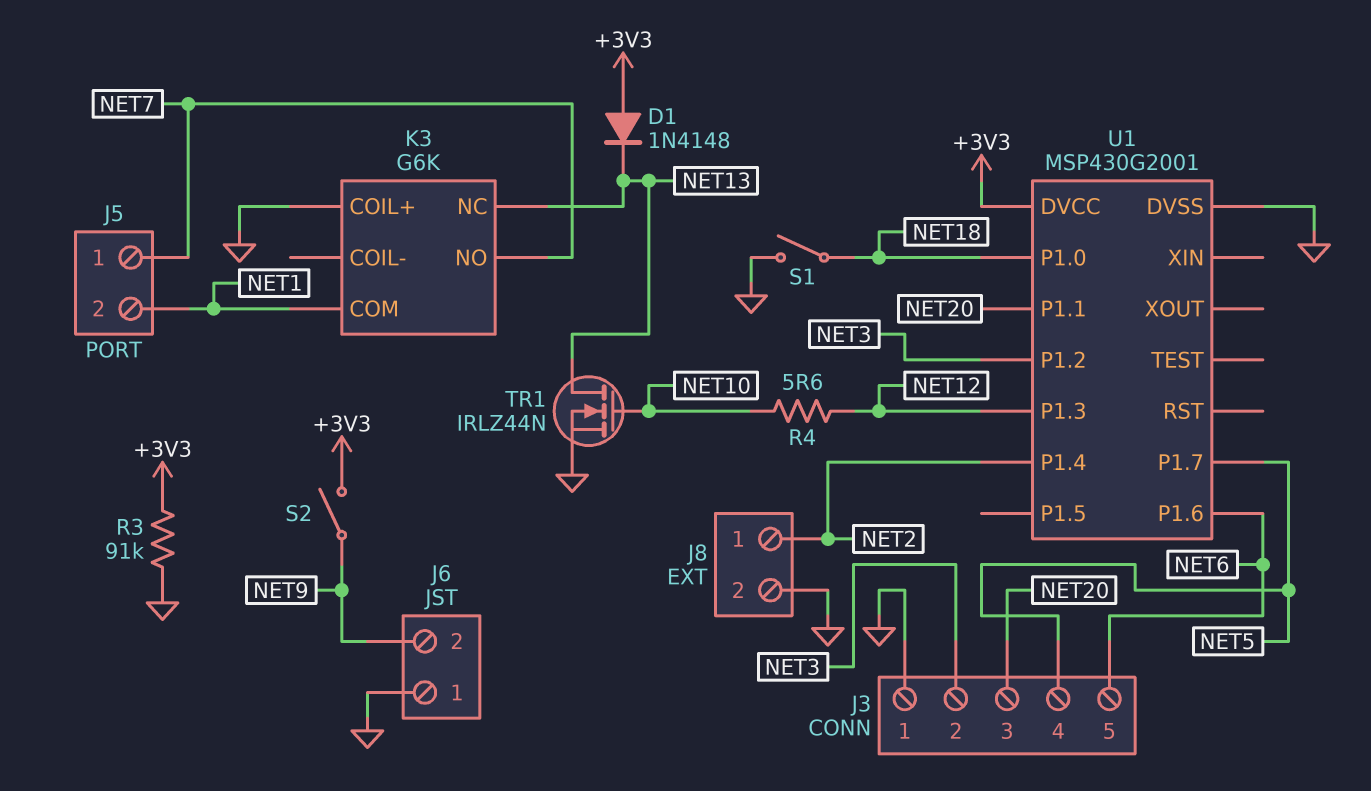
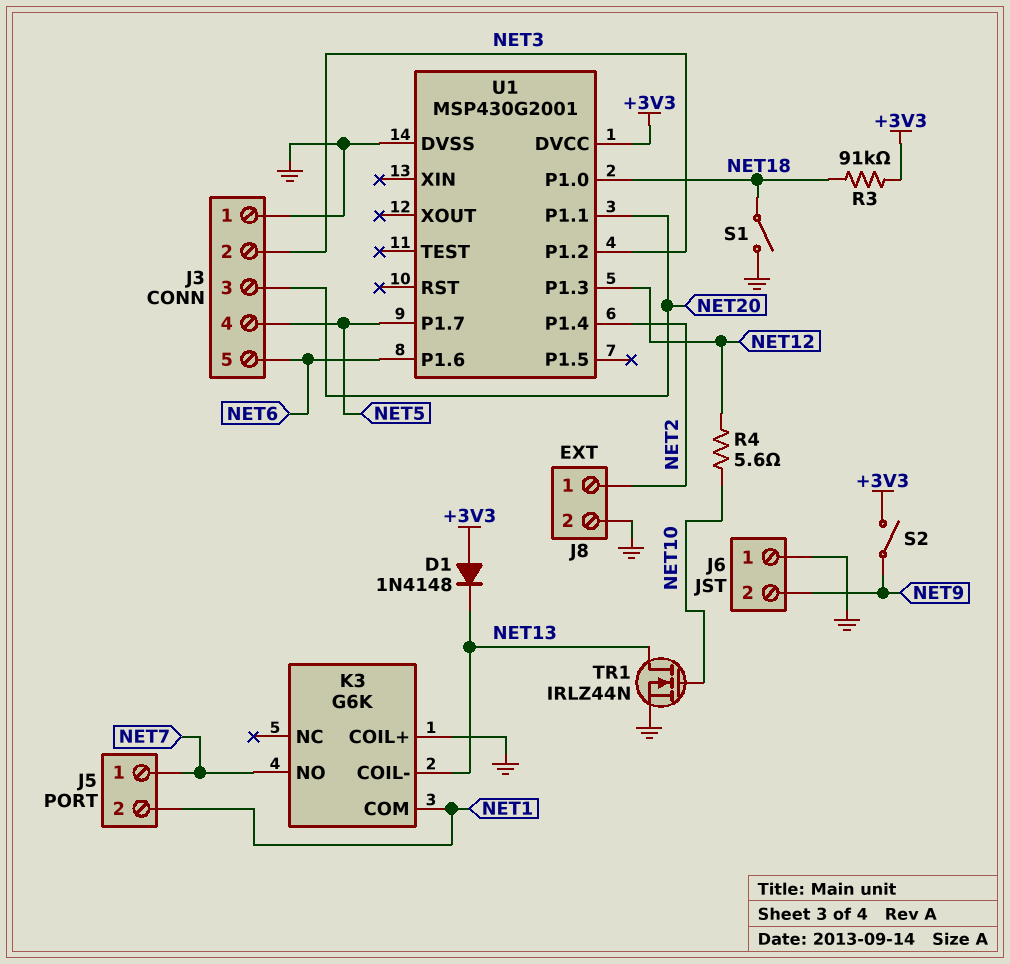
K3 pin COIL-: none -> NET13
K3 pin NC: NET13 -> none
R3: 91k (+3V3, GND) -> 91k (+3V3, NET18)

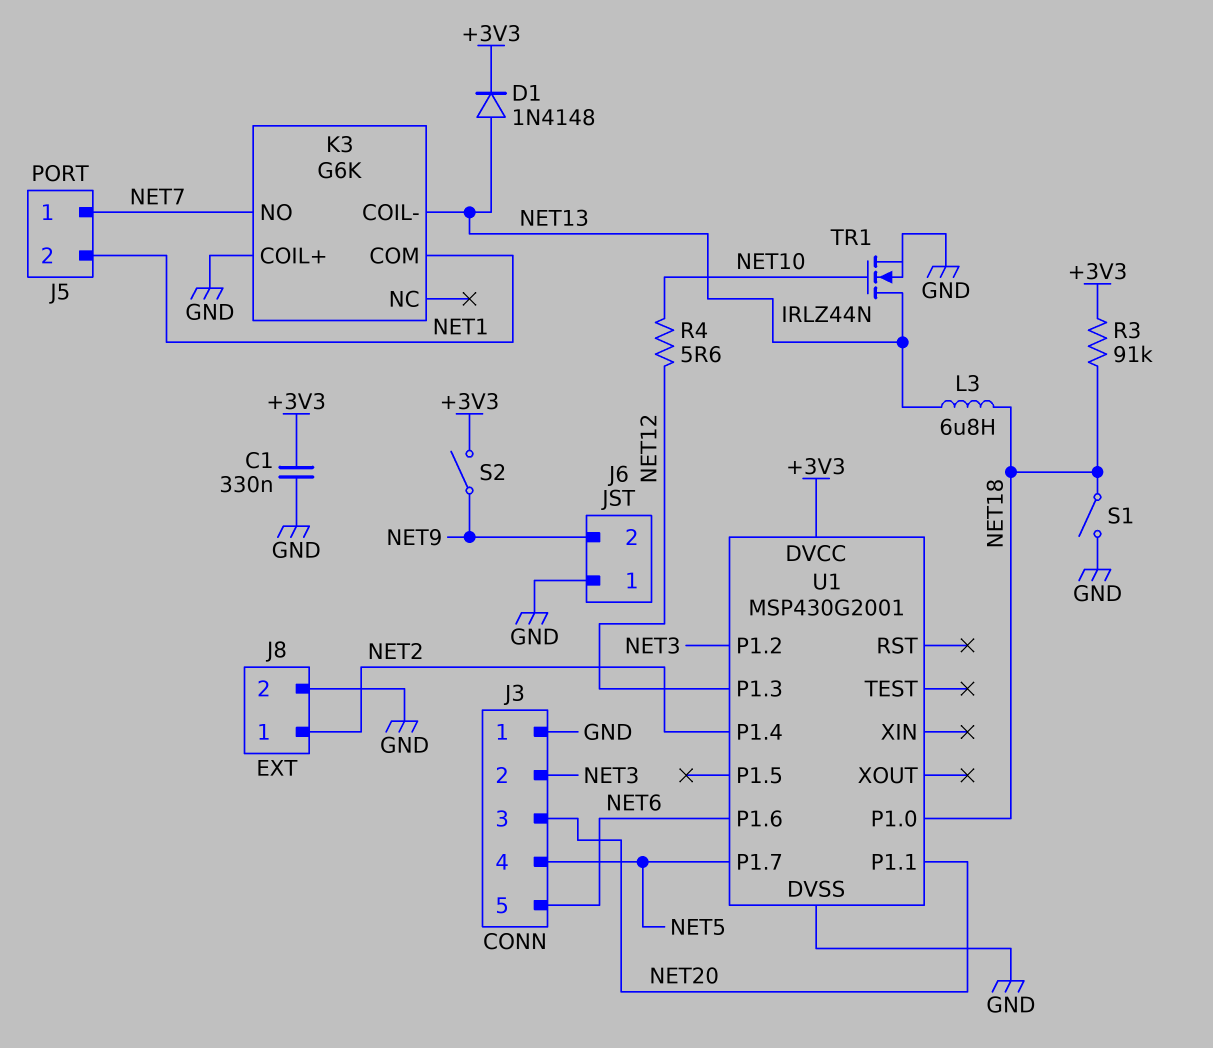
C1: none -> 330nF (+3V3, GND)
D1: diode 1N4148 (A +3V3, K NET13) -> diode 1N4148 (A NET13, K +3V3)
L3: none -> 6.8uH (NET13, NET18)

